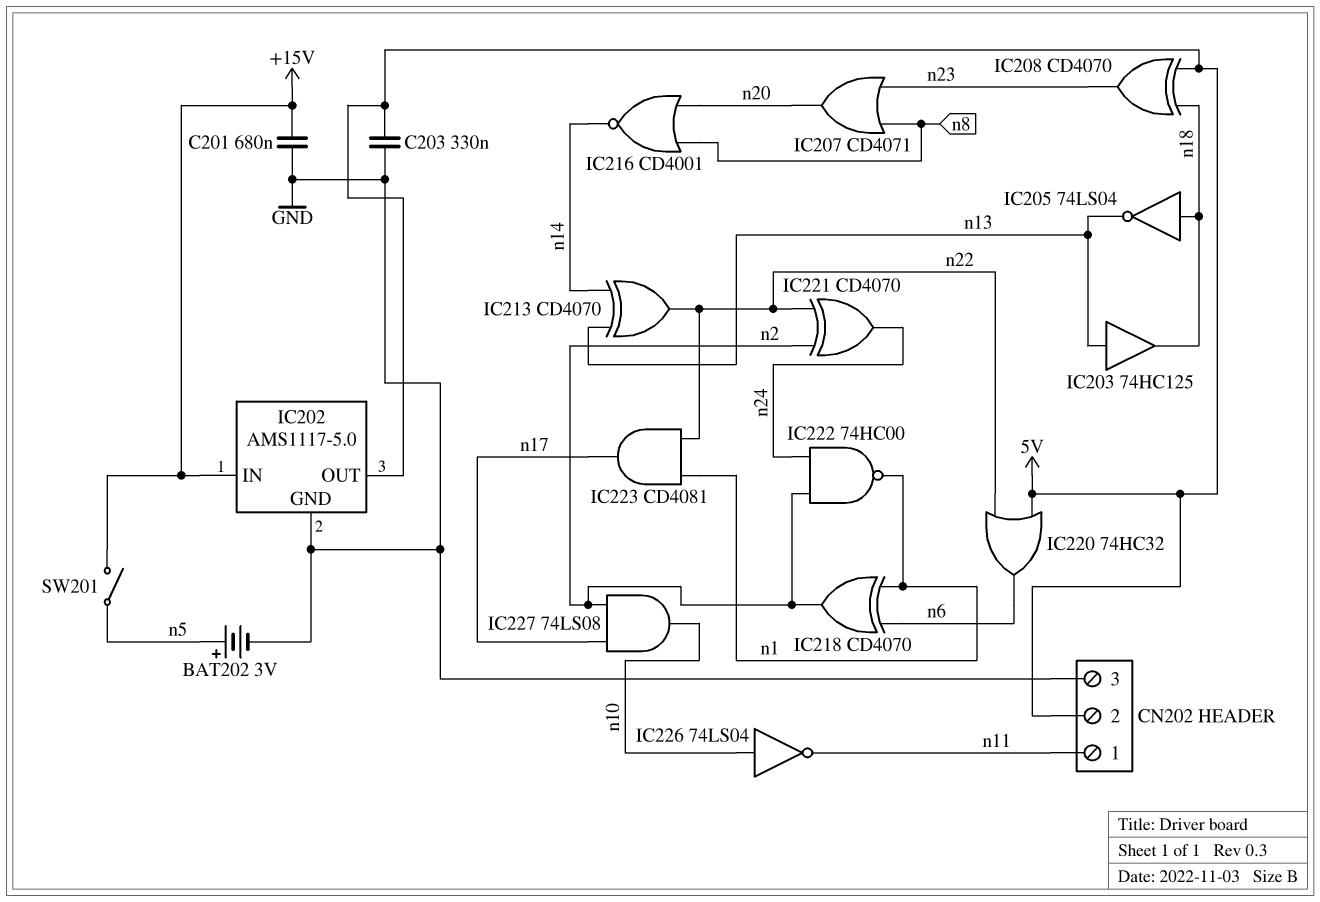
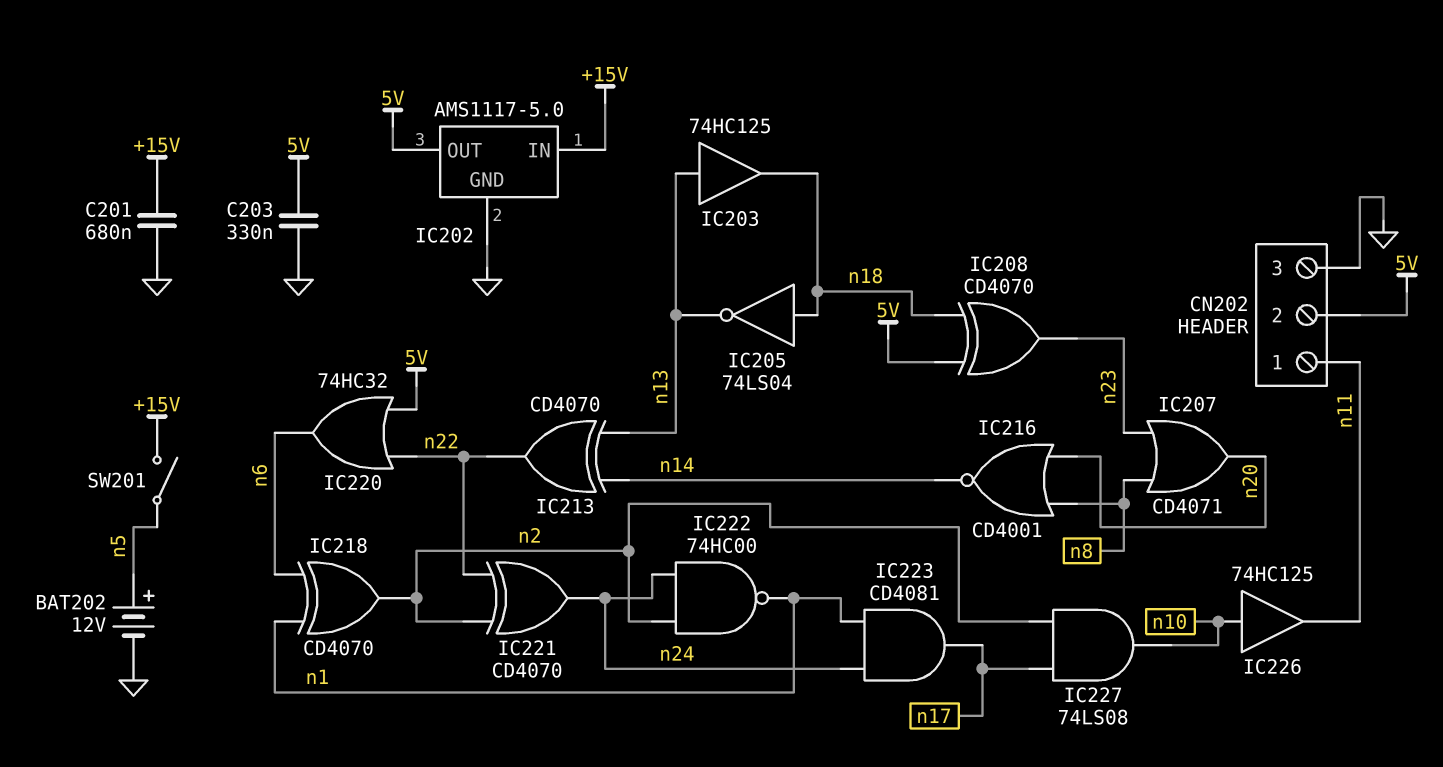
BAT202: 3V (plus n5, minus GND) -> 12V (plus n5, minus GND)
IC223: AND CD4081 (in n1, in n22, out n17) -> AND CD4081 (in n1, in n24, out n17)
IC226: NOT 74LS04 (in n10, out n11) -> buffer 74HC125 (in n10, out n11)

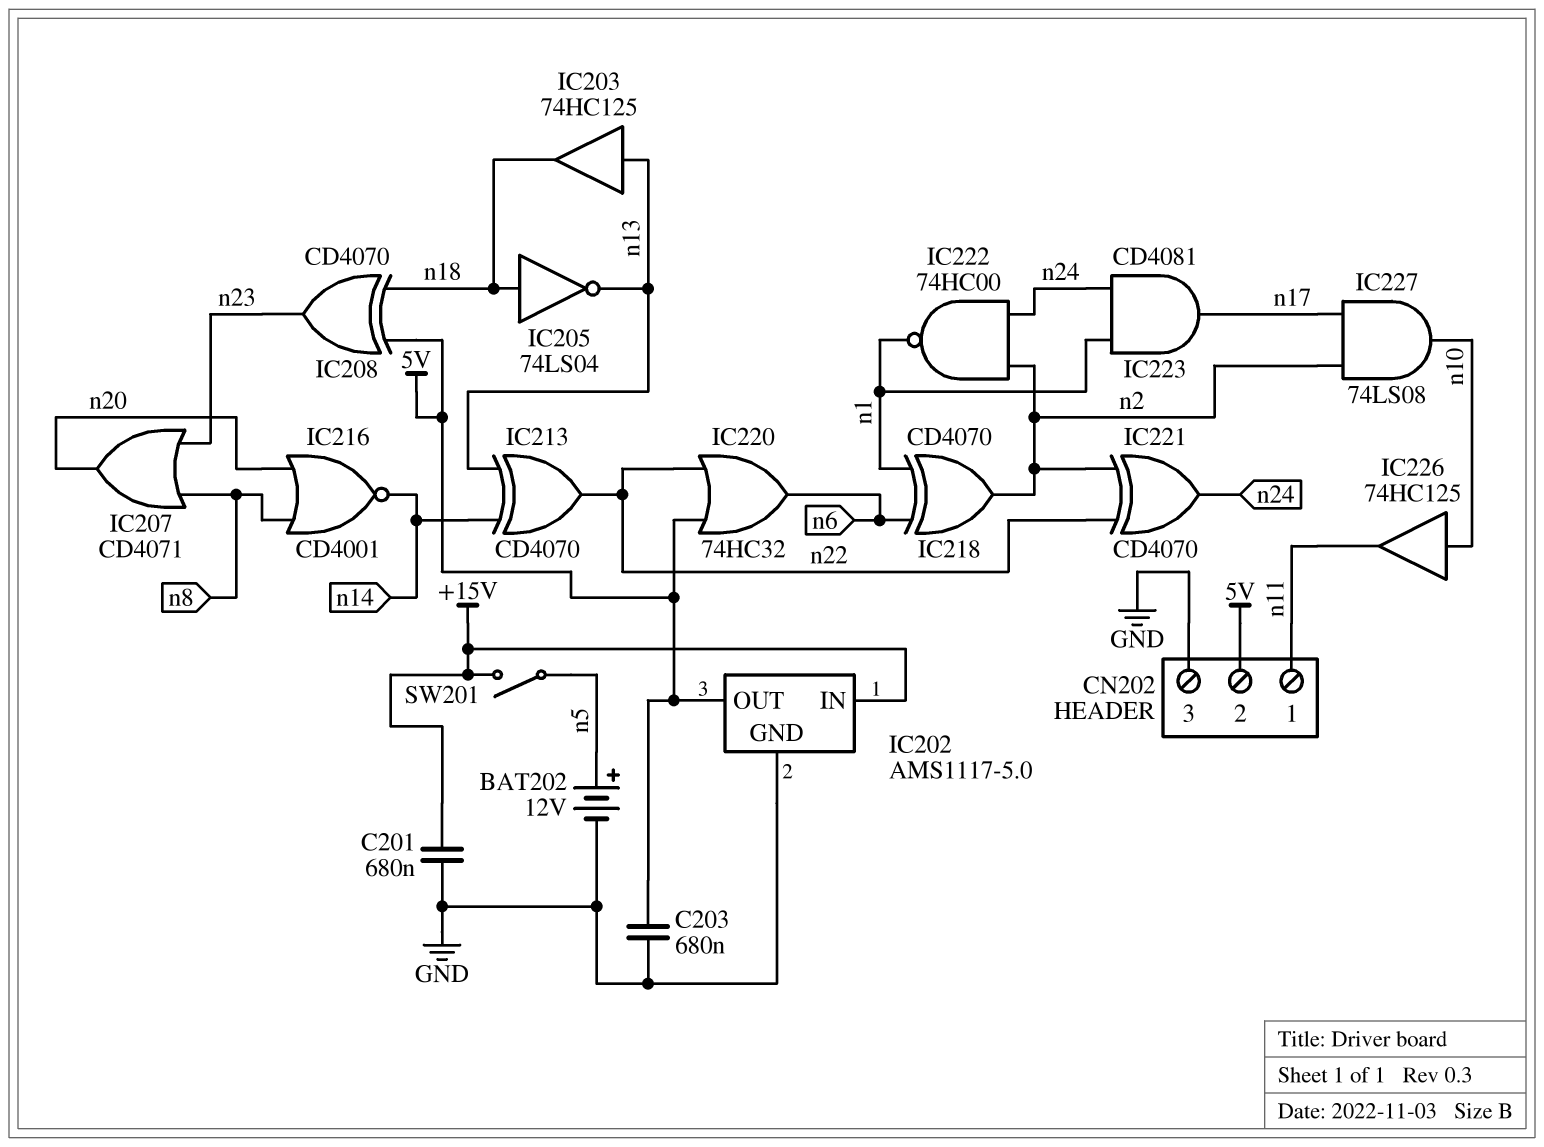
C203: 330nF (5V, GND) -> 680nF (5V, GND)

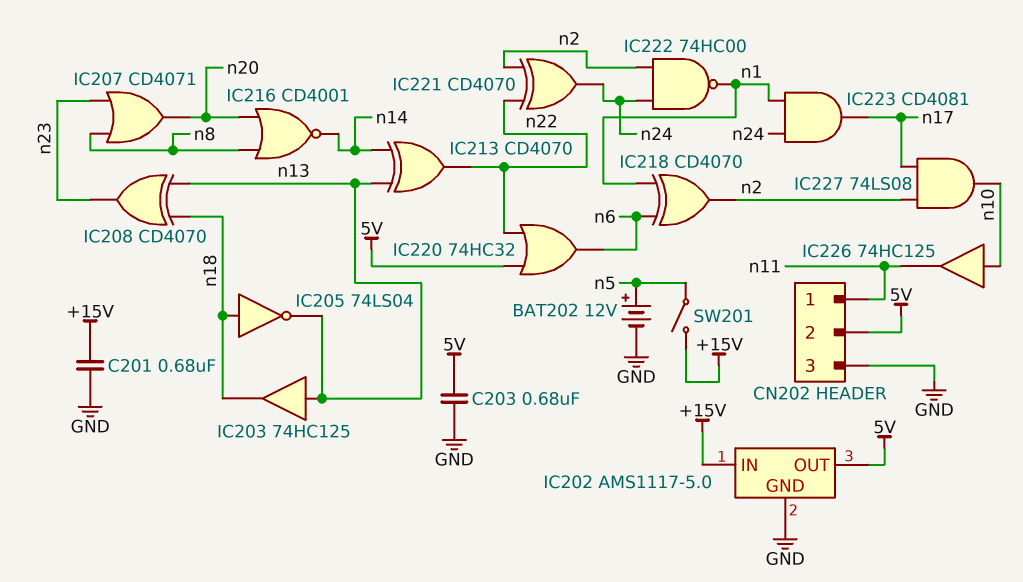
IC208: XOR CD4070 (in 5V, in n18, out n23) -> XOR CD4070 (in n13, in n18, out n23)

